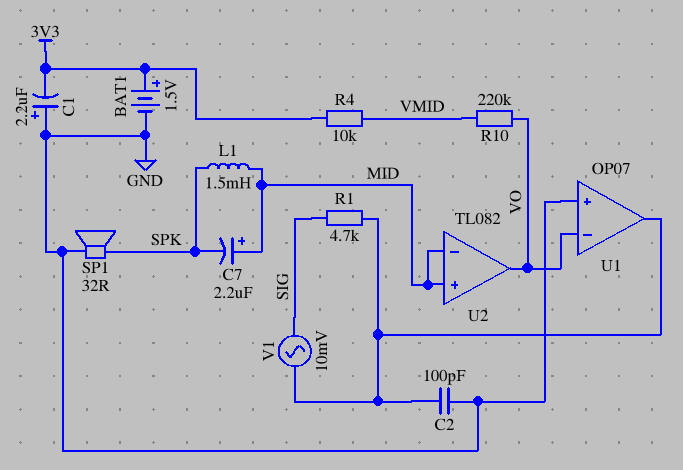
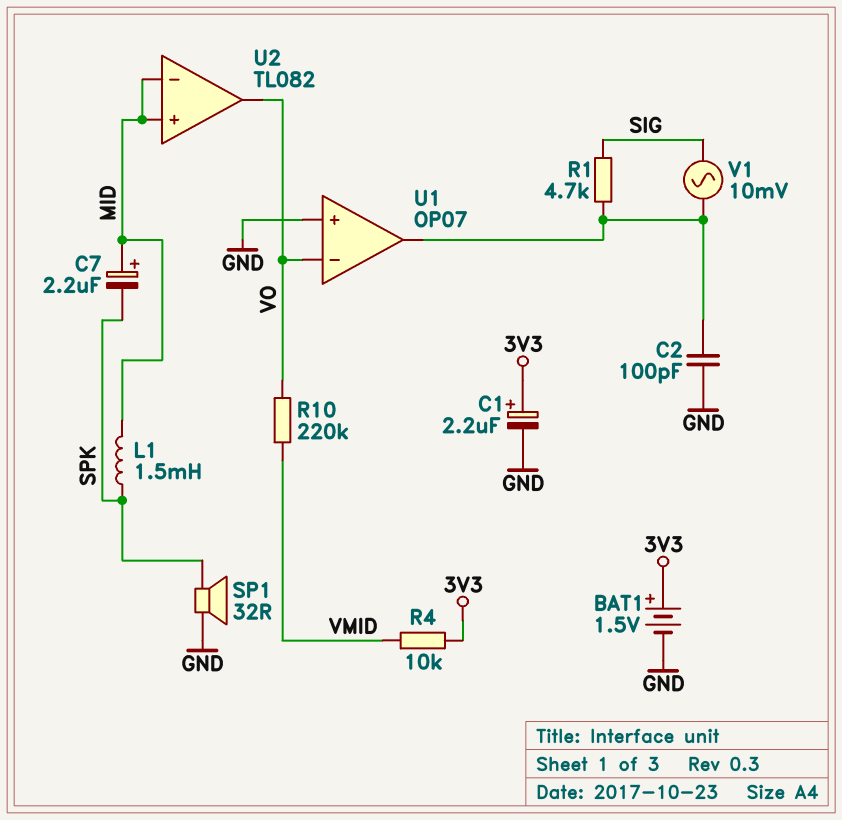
C1: 2.2uF (plus GND, minus 3V3) -> 2.2uF (plus 3V3, minus GND)

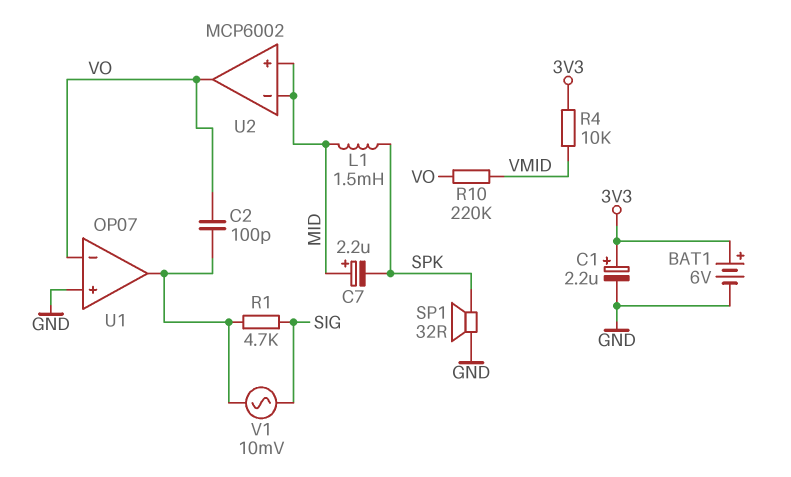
BAT1: 1.5V (plus 3V3, minus GND) -> 6V (plus 3V3, minus GND)
C2: 100pF (GND, U1/out) -> 100pF (U1/out, VO)
U2: TL082 -> MCP6002

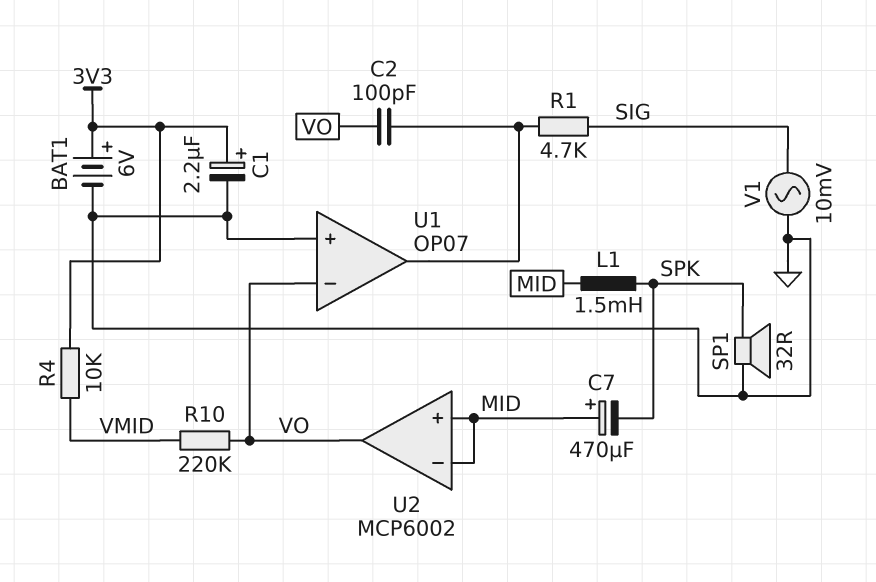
C7: 2.2uF (plus MID, minus SPK) -> 470uF (plus MID, minus SPK)
V1: AC 10mV (SIG, U1/out) -> AC 10mV (GND, SIG)

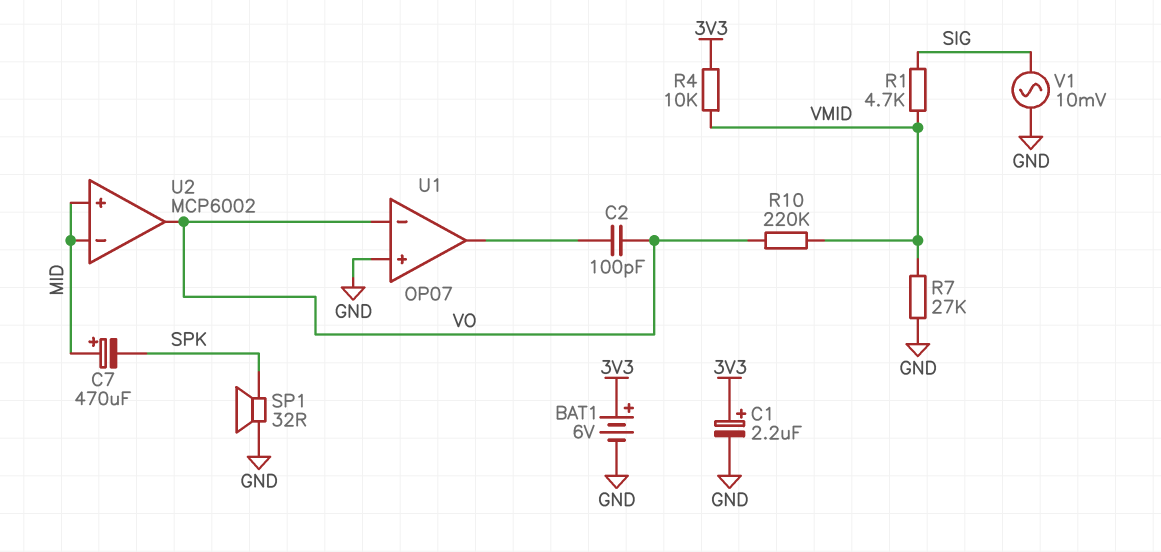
L1: 1.5mH (MID, SPK) -> none
R1: 4.7k (SIG, U1/out) -> 4.7k (SIG, VMID)
R7: none -> 27k (GND, VMID)

